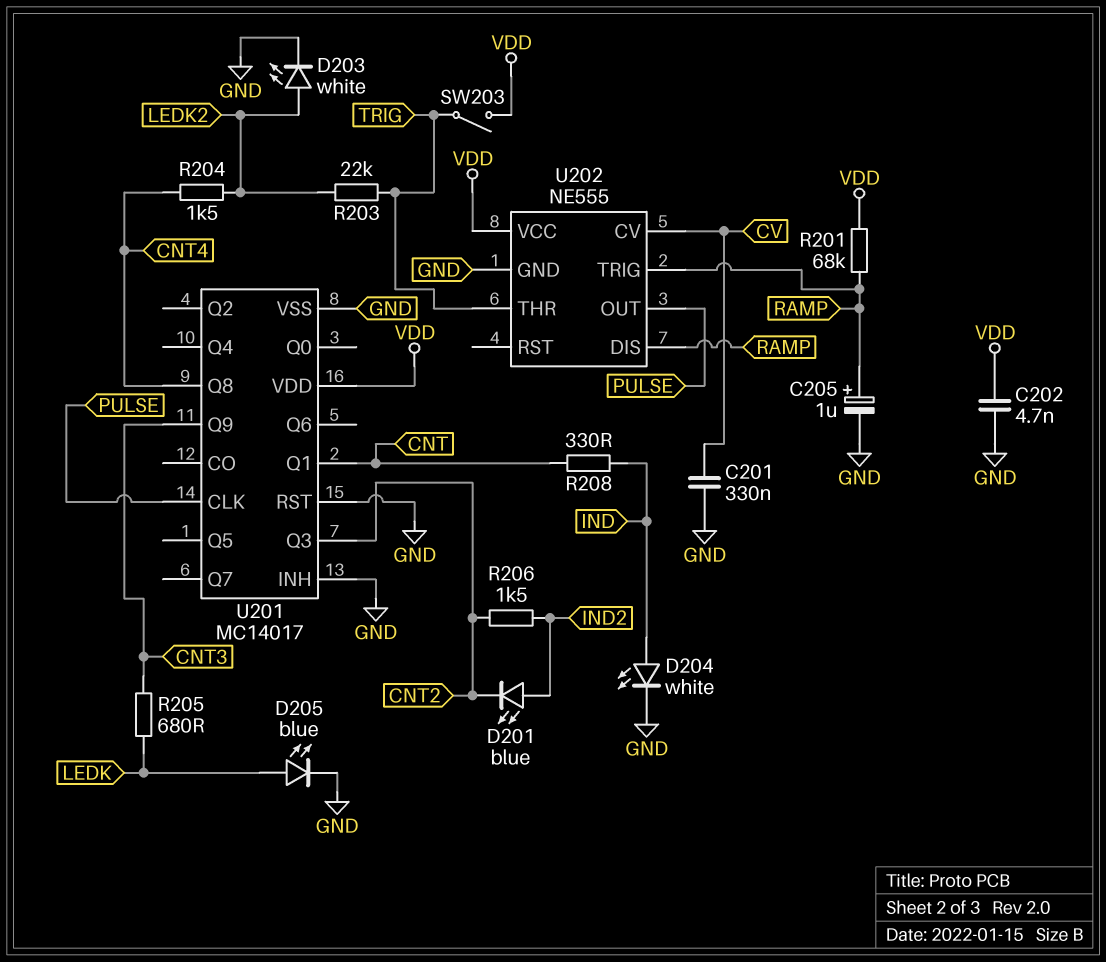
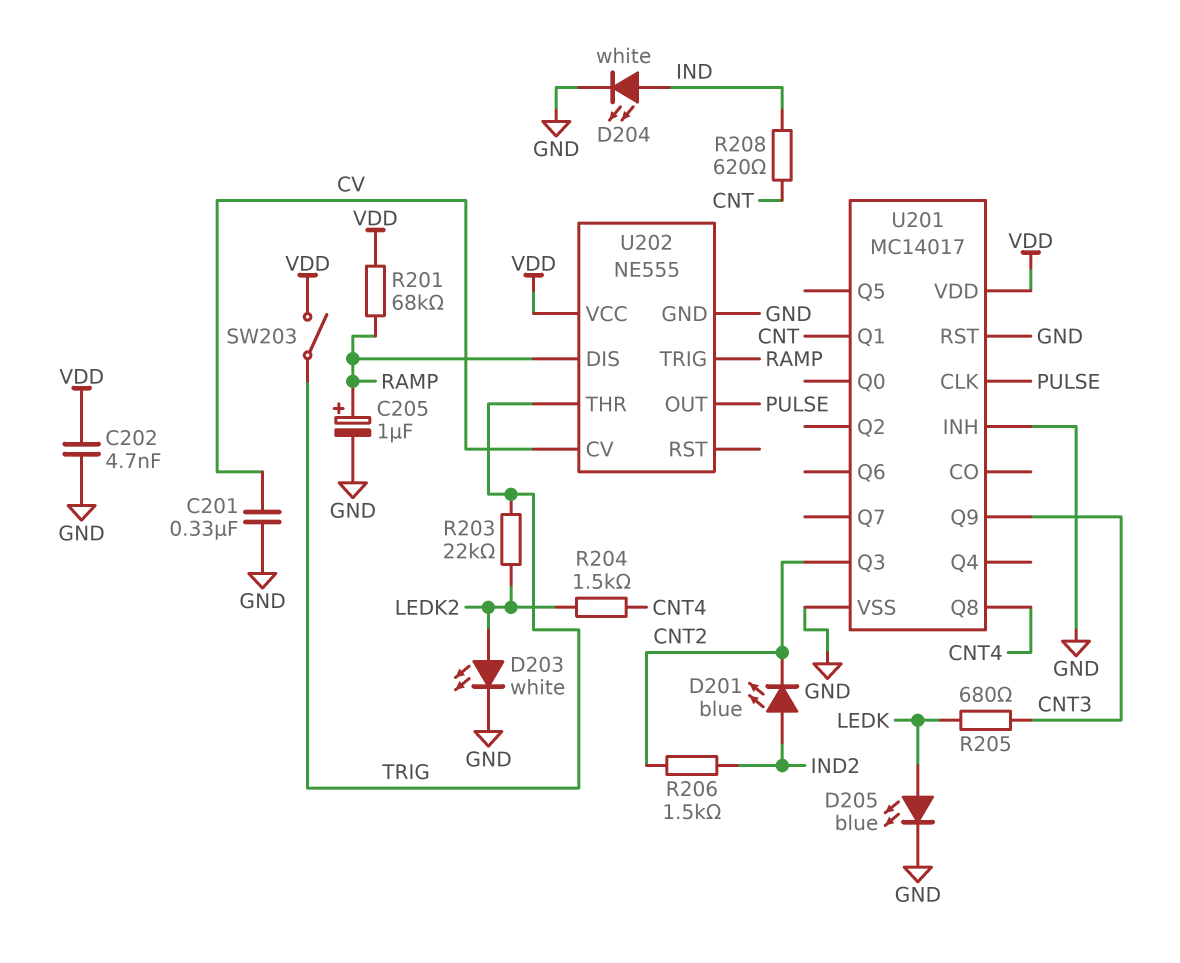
R208: 330 (CNT, IND) -> 620 (CNT, IND)

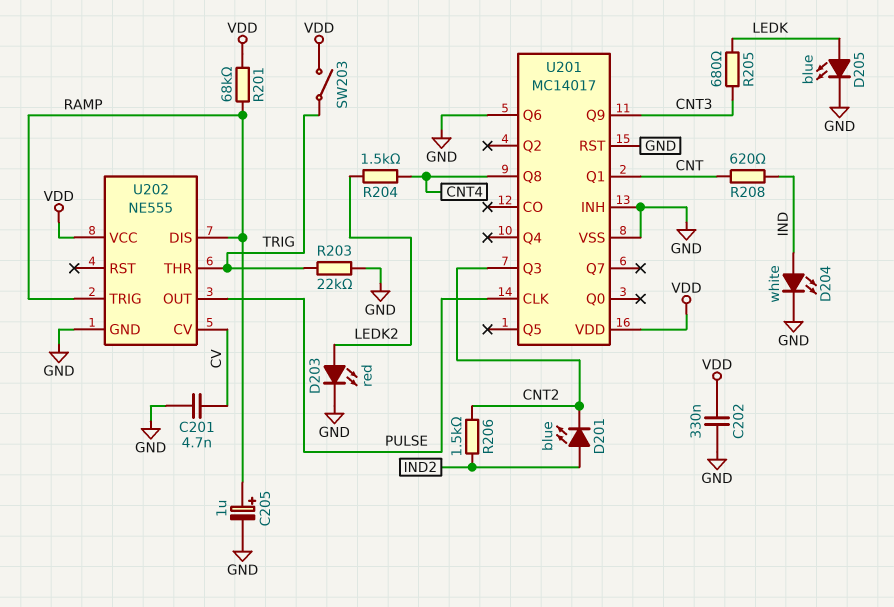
C201: 330nF (CV, GND) -> 4.7nF (CV, GND)
C202: 4.7nF (GND, VDD) -> 330nF (GND, VDD)
D203: LED white (A LEDK2, K GND) -> LED red (A LEDK2, K GND)
R203: 22k (LEDK2, TRIG) -> 22k (GND, TRIG)
U201 pin Q6: none -> GND

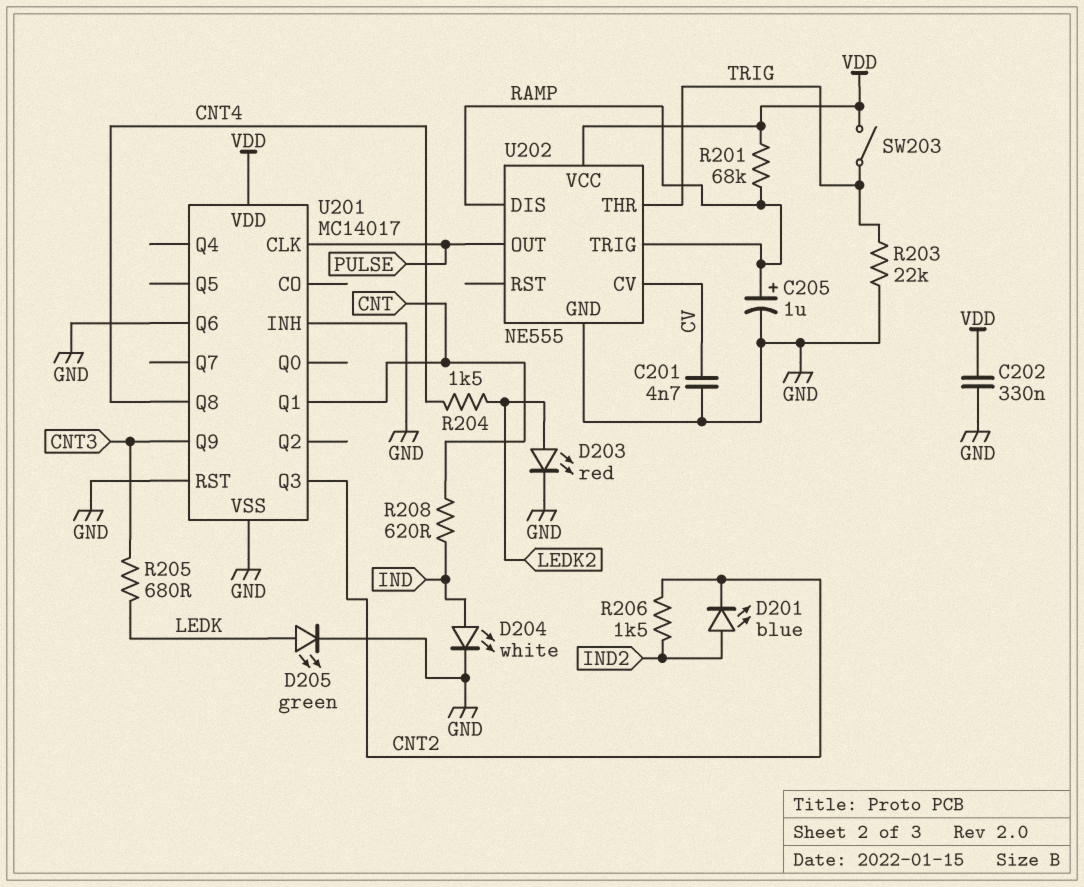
D205: LED blue (A LEDK, K GND) -> LED green (A LEDK, K GND)

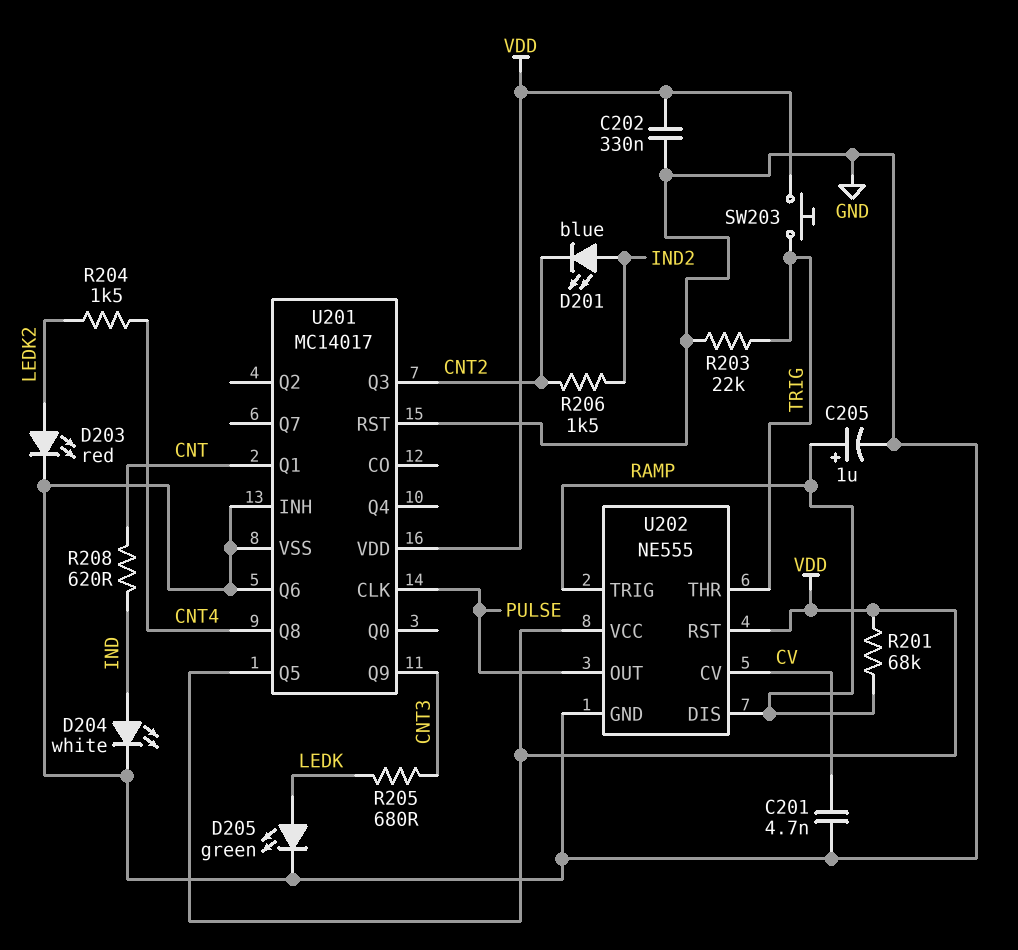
SW203: switch (TRIG, VDD) -> button (TRIG, VDD)
U201 pin Q5: none -> VDD
U202 pin RST: none -> VDD

